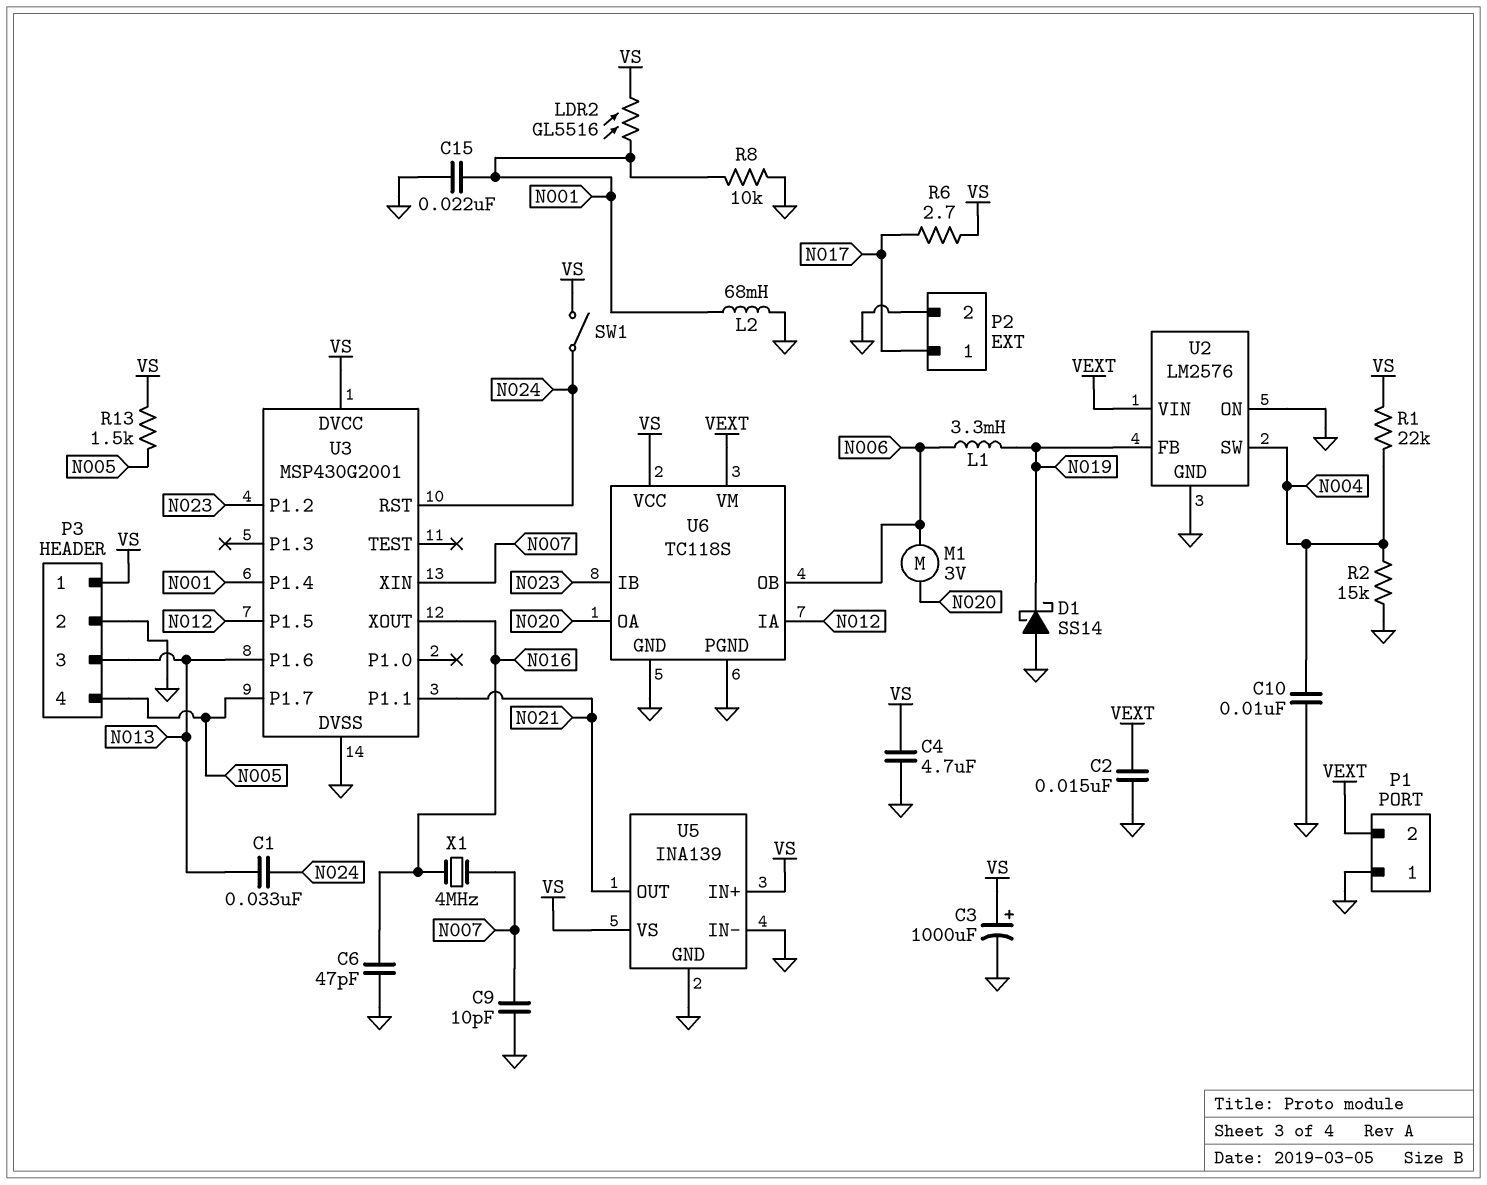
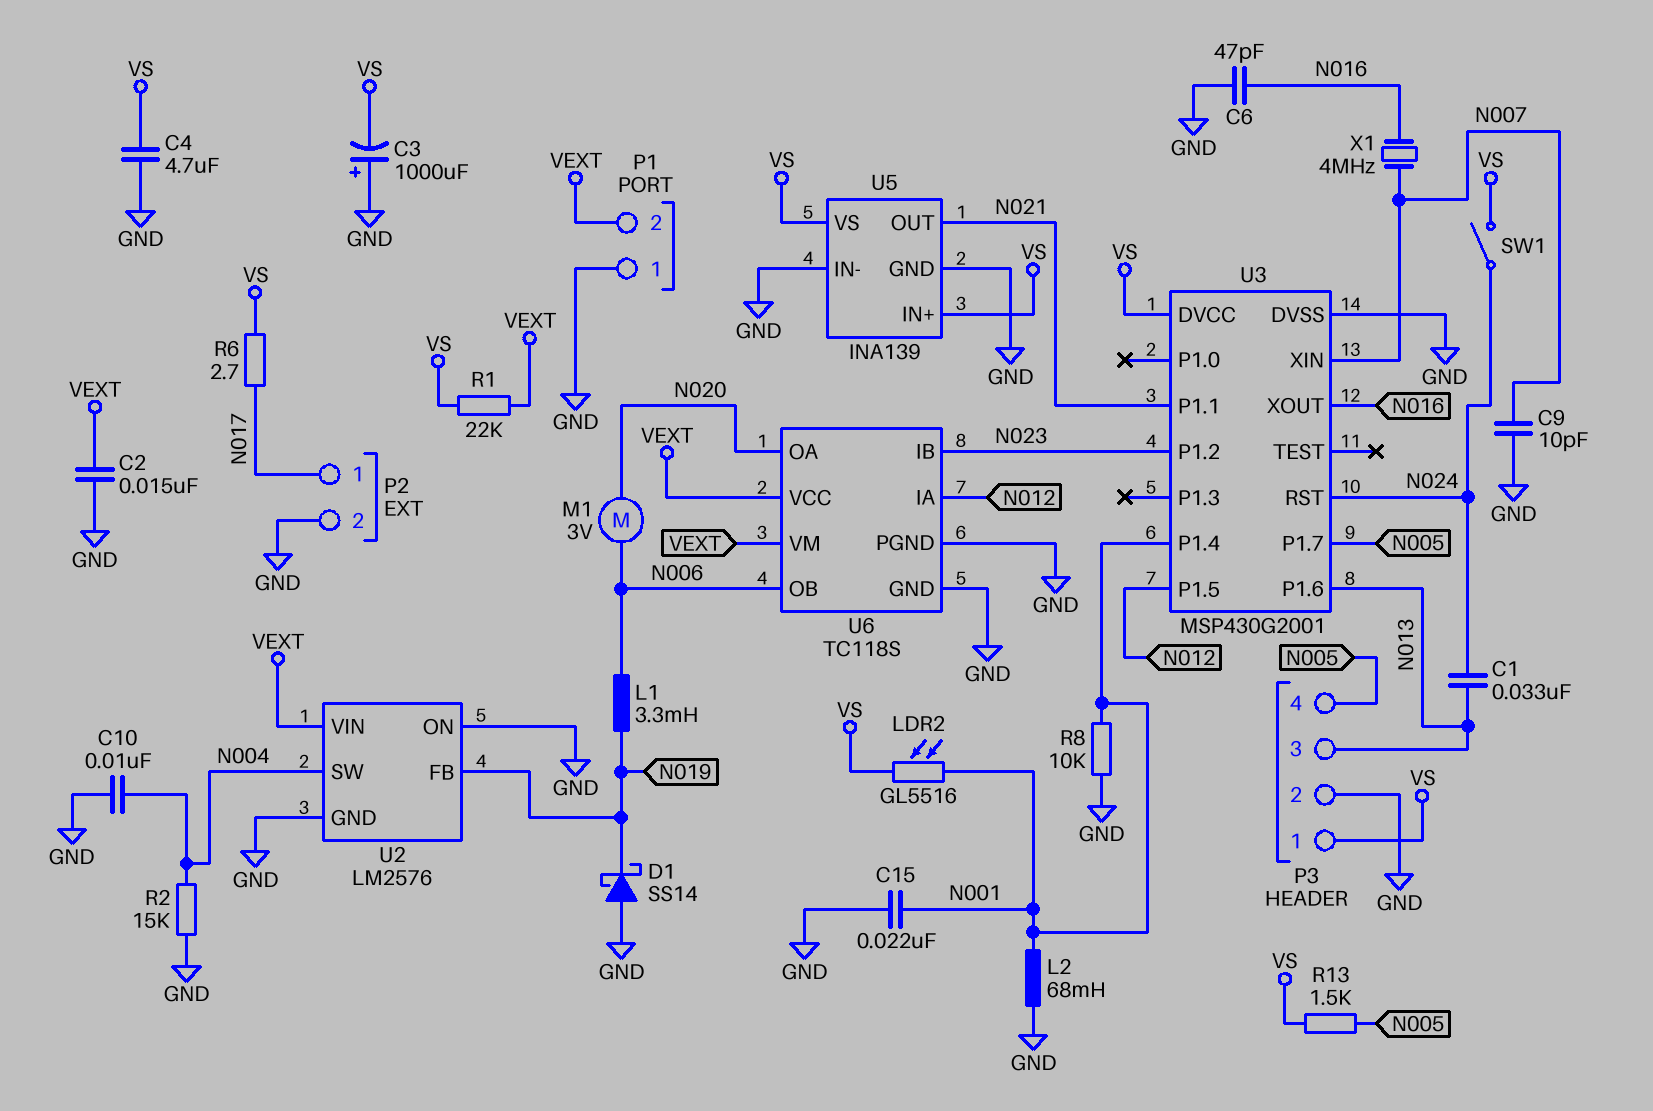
C3: 1000uF (plus VS, minus GND) -> 1000uF (plus GND, minus VS)
R1: 22k (N004, VS) -> 22k (VEXT, VS)
U6 pin VCC: VS -> VEXT

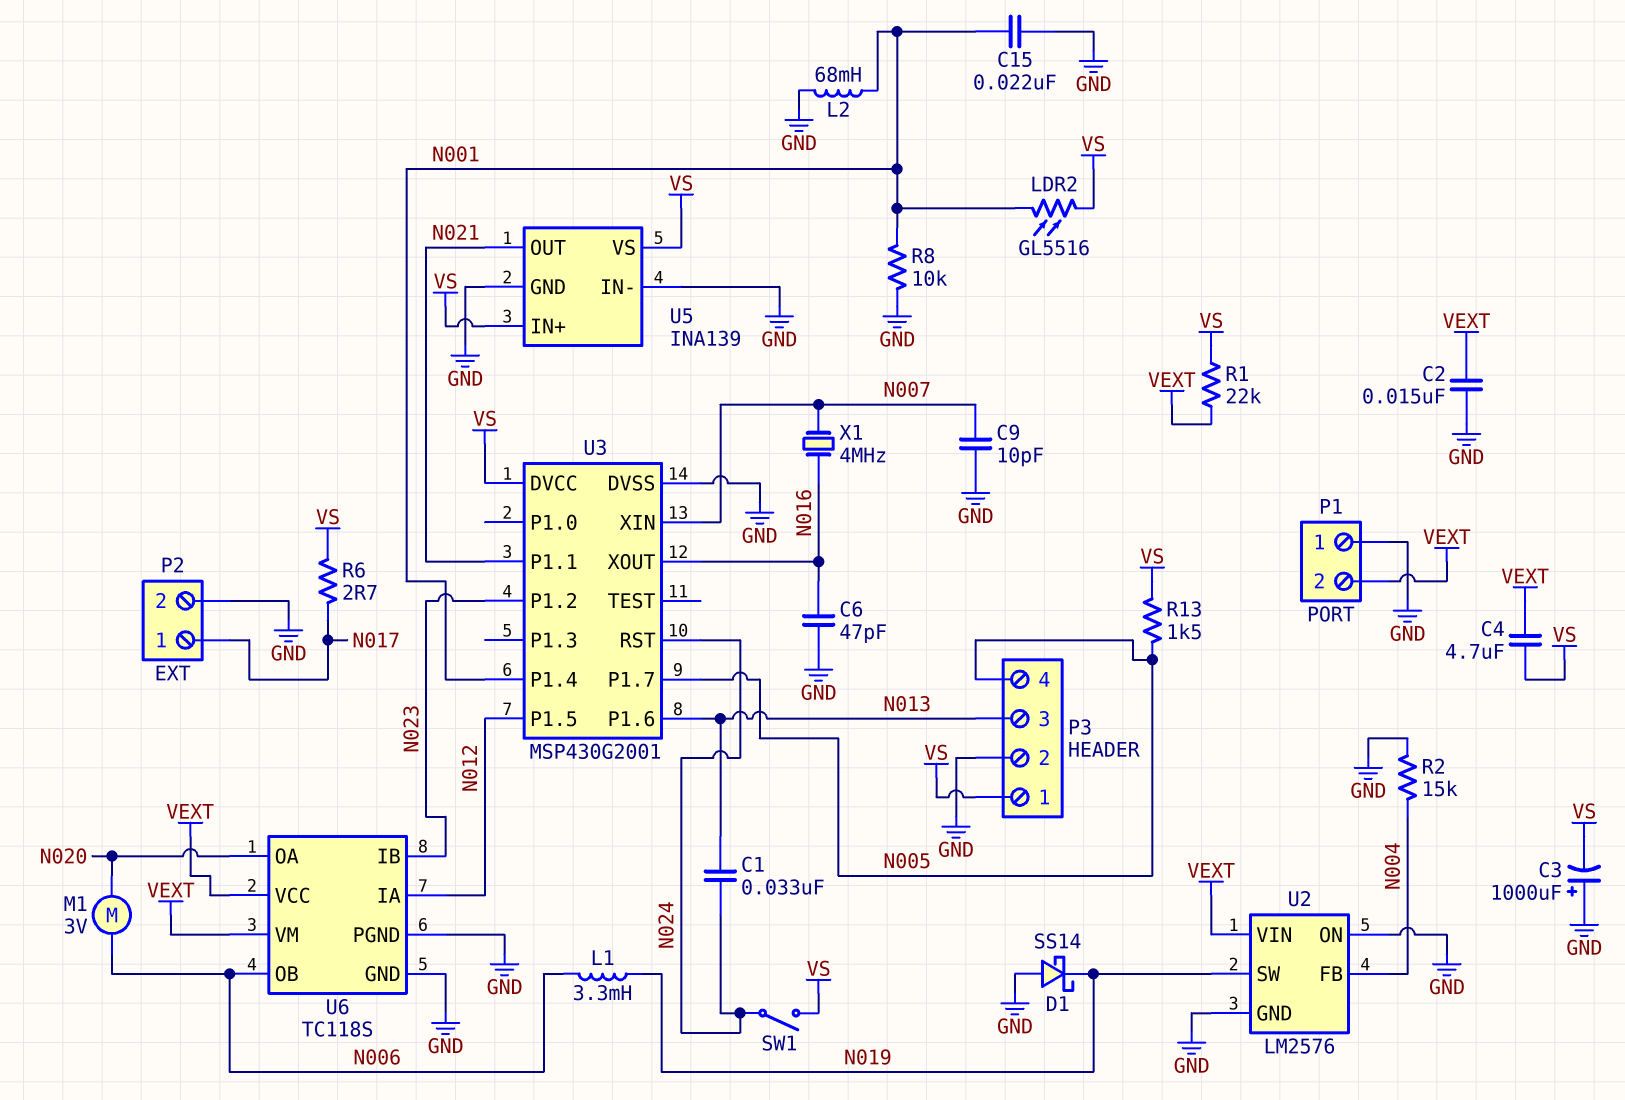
C4: 4.7uF (GND, VS) -> 4.7uF (VEXT, VS)
C10: 10nF (GND, N004) -> none
U2 pin FB: N019 -> N004
U2 pin SW: N004 -> N019

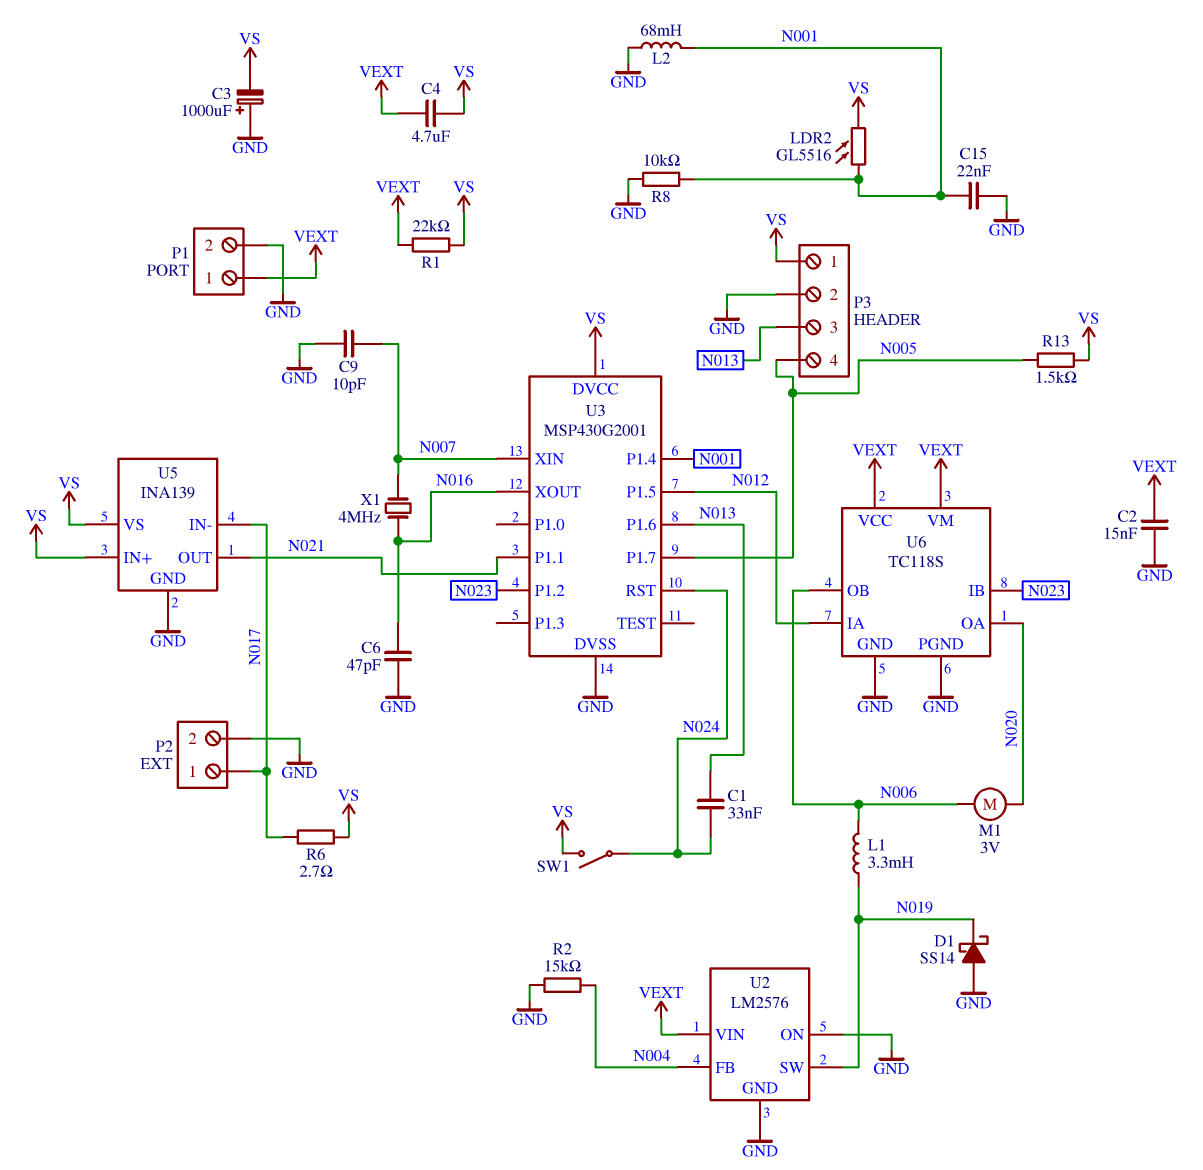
P1 pin 1: GND -> VEXT
P1 pin 2: VEXT -> GND
U5 pin IN-: GND -> N017

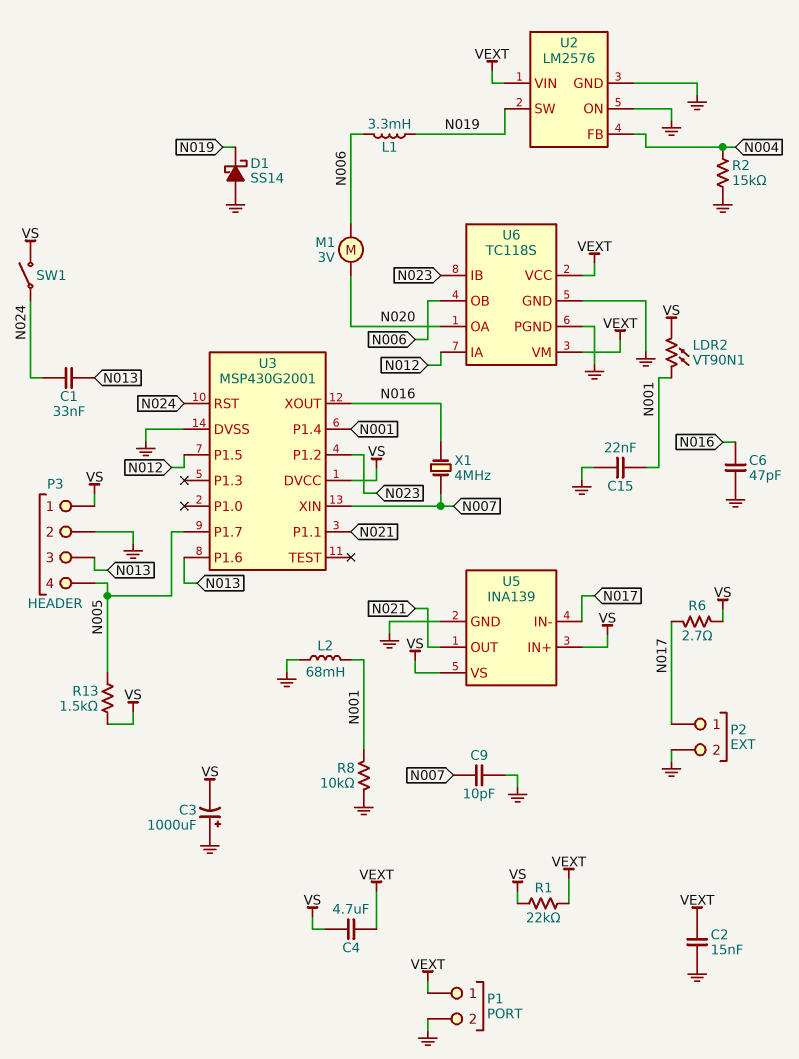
LDR2: GL5516 (N001, VS) -> VT90N1 (N001, VS)

